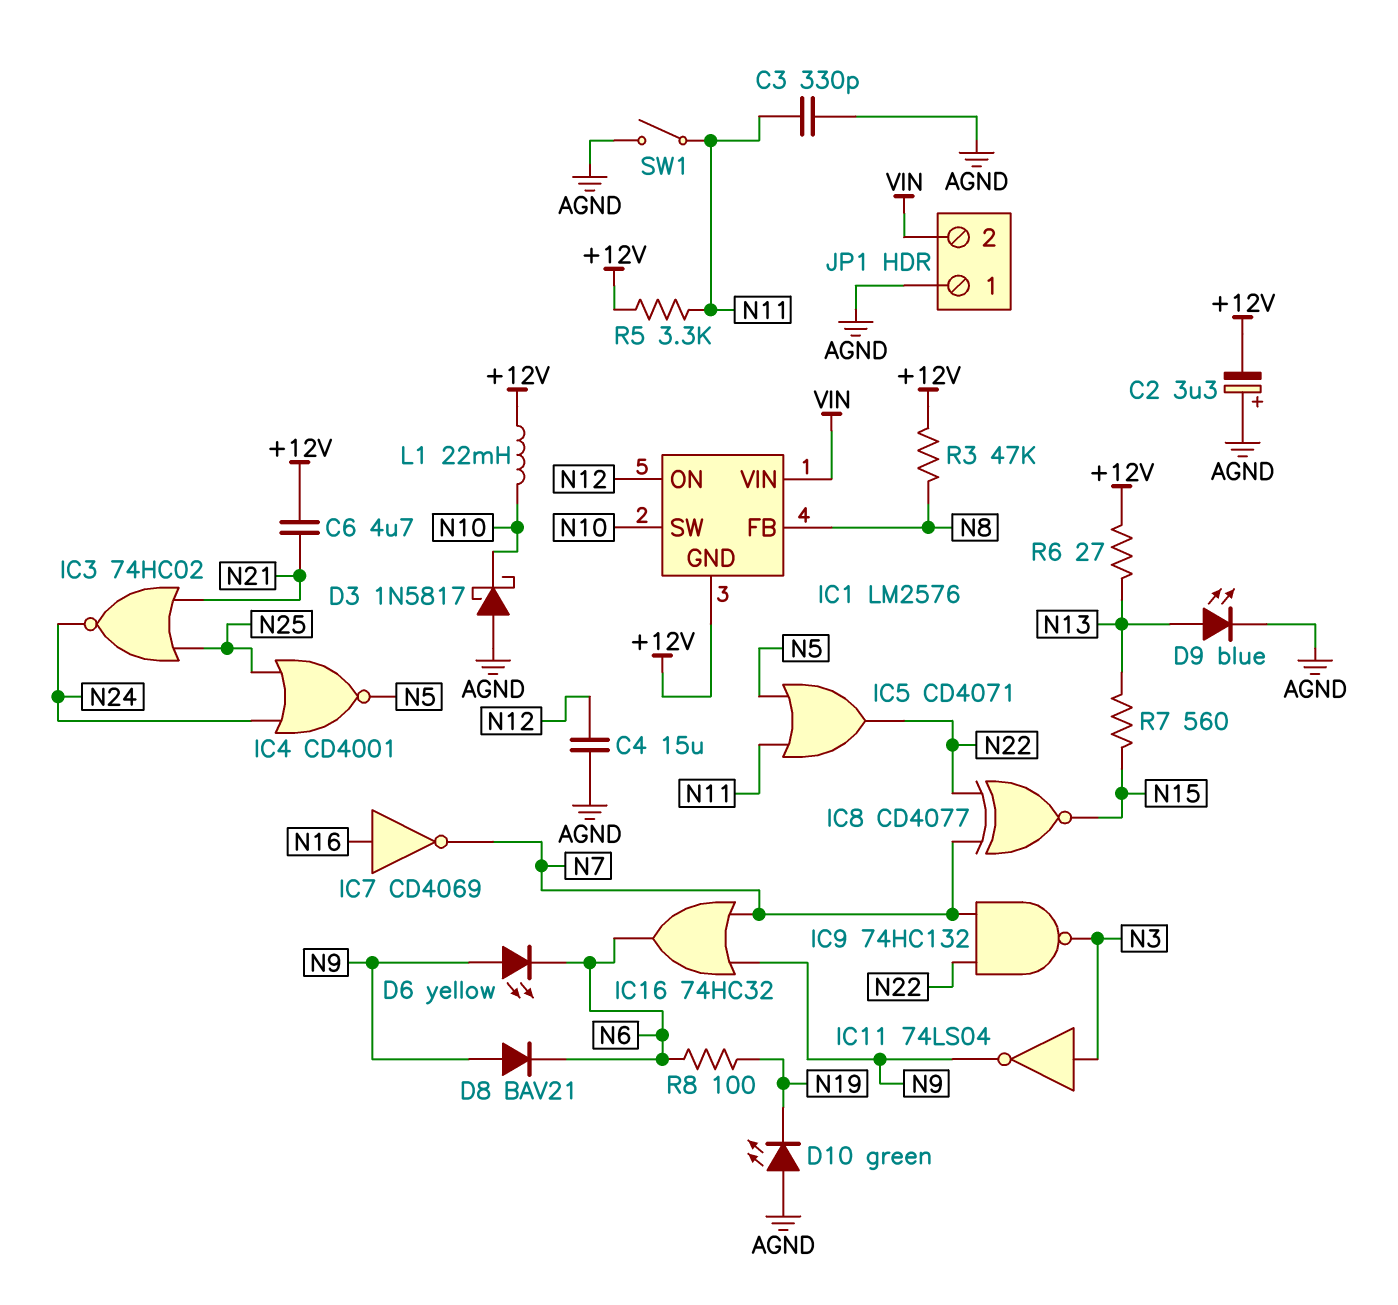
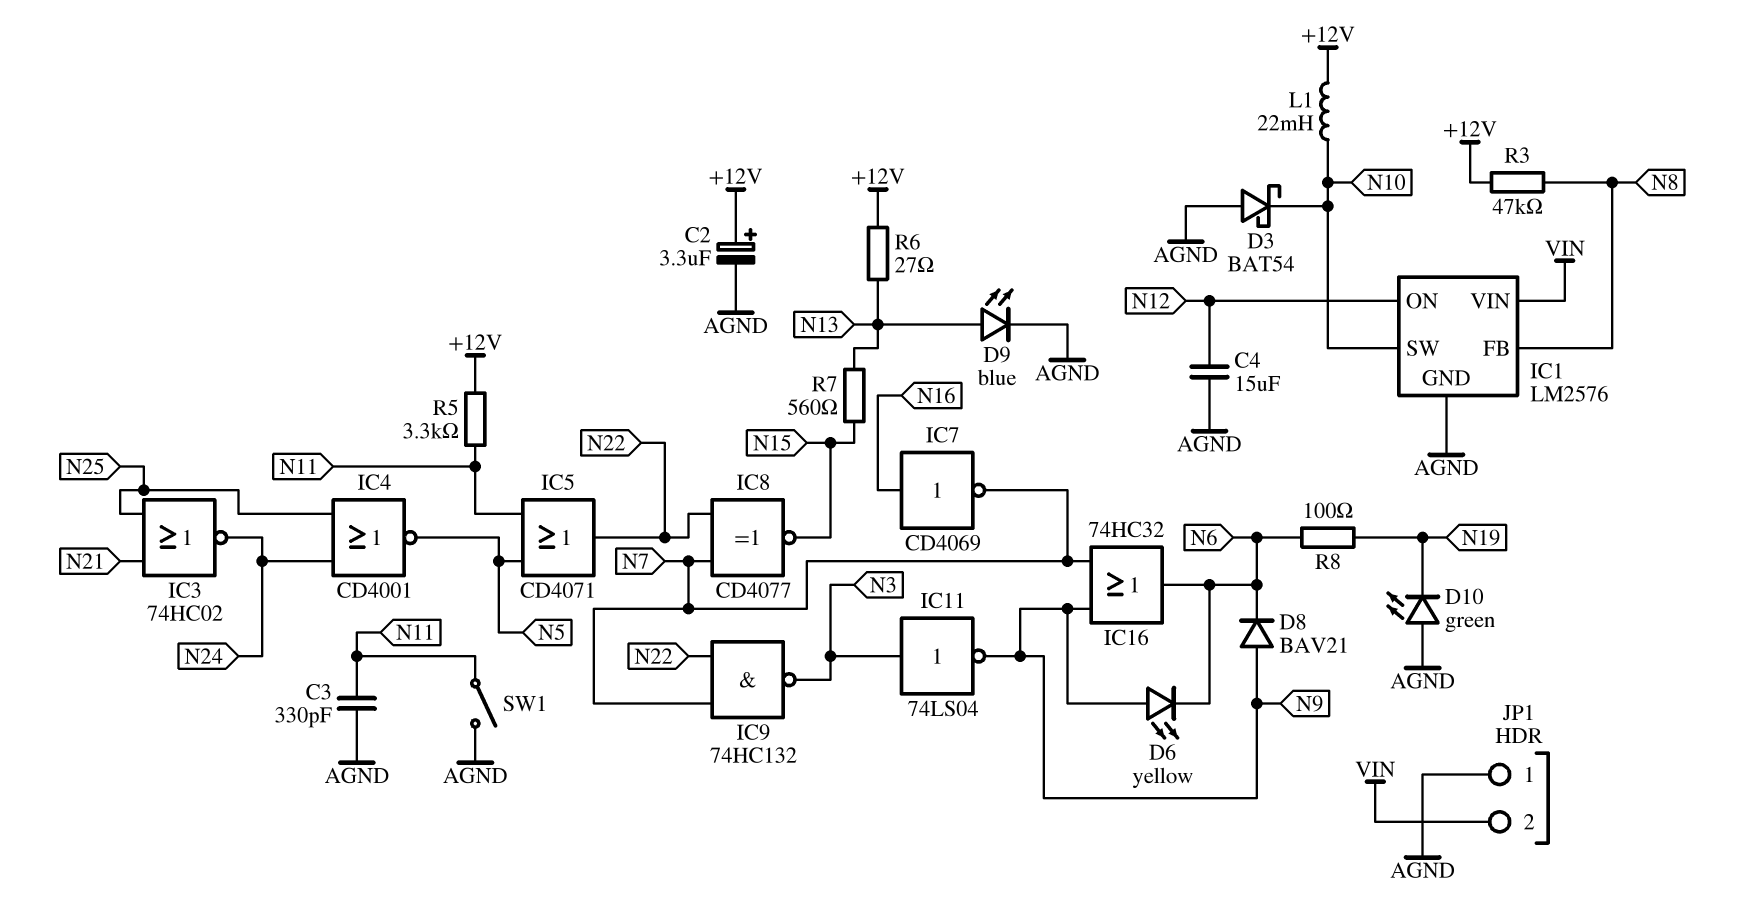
C2: 3.3uF (plus AGND, minus +12V) -> 3.3uF (plus +12V, minus AGND)
C6: 4.7uF (+12V, N21) -> none
D3: schottky 1N5817 (A AGND, K N10) -> schottky BAT54 (A AGND, K N10)
IC1 pin GND: +12V -> AGND

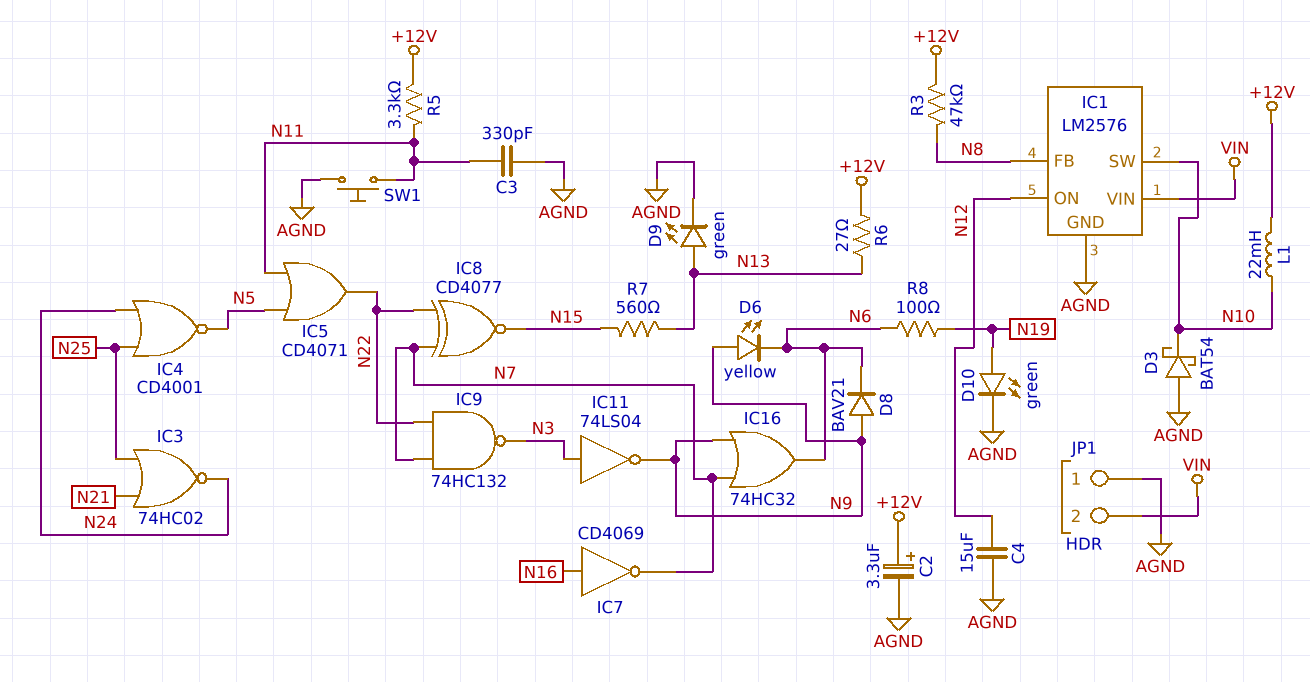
D9: LED blue (A N13, K AGND) -> LED green (A N13, K AGND)
D10: LED green (A AGND, K N19) -> LED green (A N19, K AGND)
SW1: switch (AGND, N11) -> button (AGND, N11)

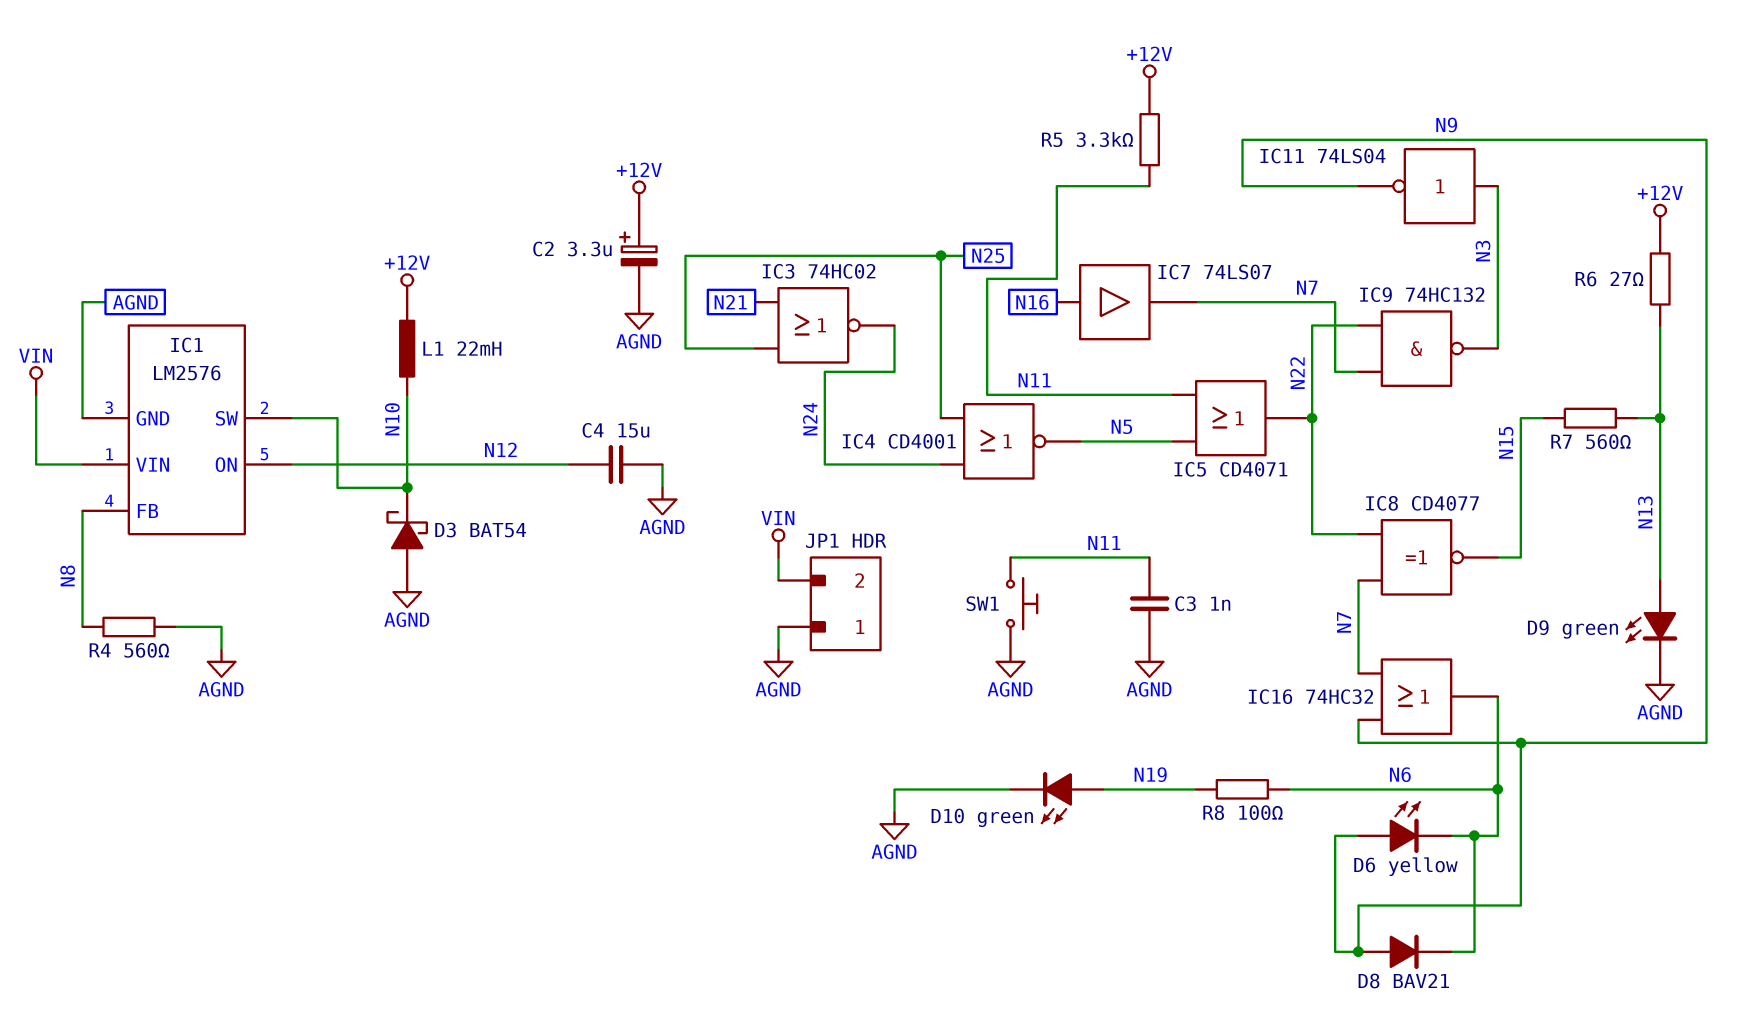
C3: 330pF (AGND, N11) -> 1nF (AGND, N11)
IC7: NOT CD4069 (in N16, out N7) -> buffer 74LS07 (in N16, out N7)
R3: 47k (+12V, N8) -> none
R4: none -> 560 (AGND, N8)

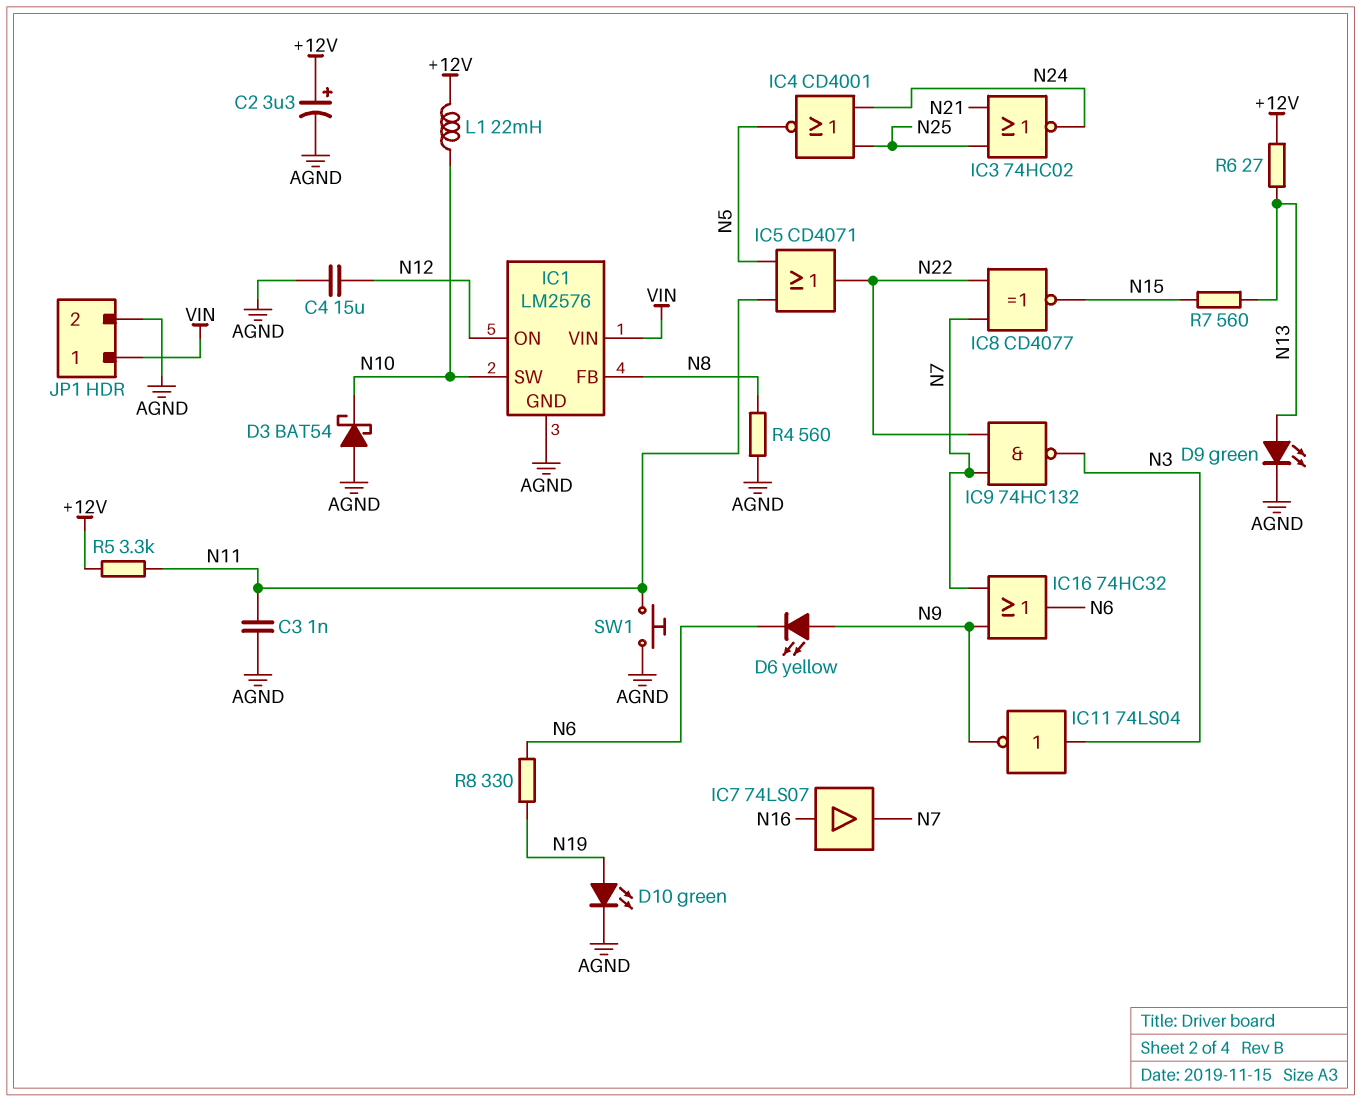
D8: diode BAV21 (A N9, K N6) -> none
JP1 pin 1: AGND -> VIN
JP1 pin 2: VIN -> AGND
R8: 100 (N6, N19) -> 330 (N6, N19)

